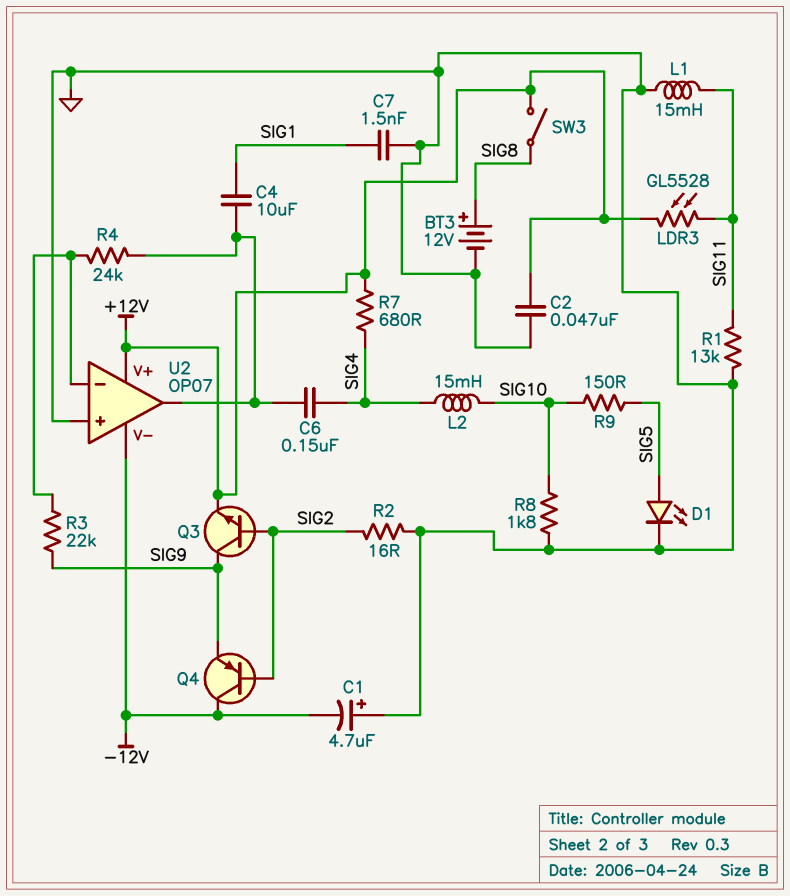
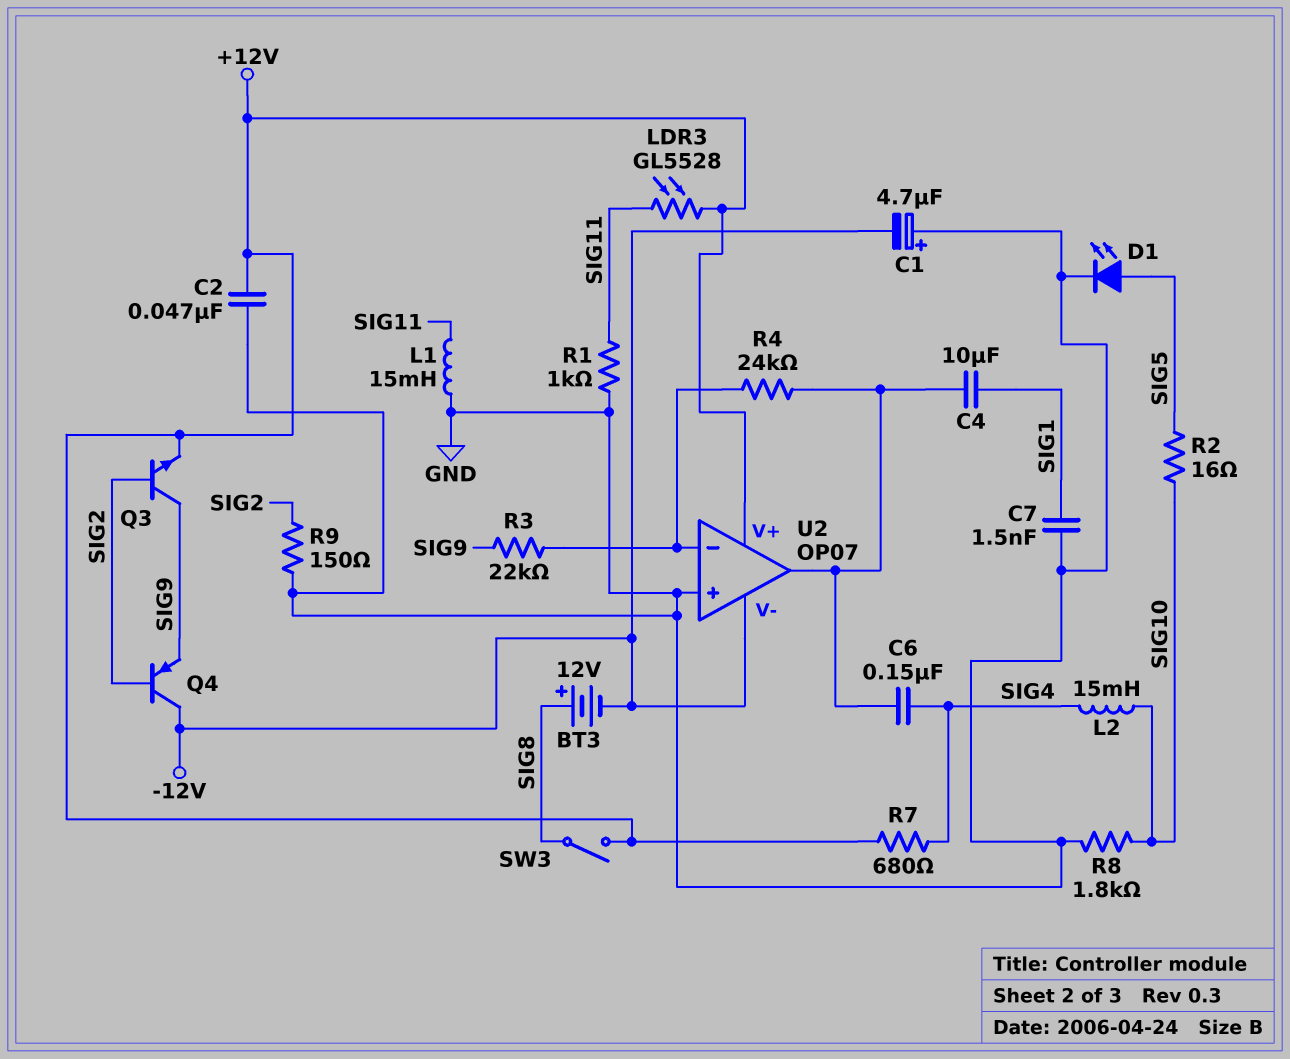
BT3: 12V (plus SIG8, minus GND) -> 12V (plus SIG8, minus -12V)
R1: 13k (GND, SIG11) -> 1k (GND, SIG11)
R2: 16 (GND, SIG2) -> 16 (SIG5, SIG10)
R9: 150 (SIG5, SIG10) -> 150 (GND, SIG2)

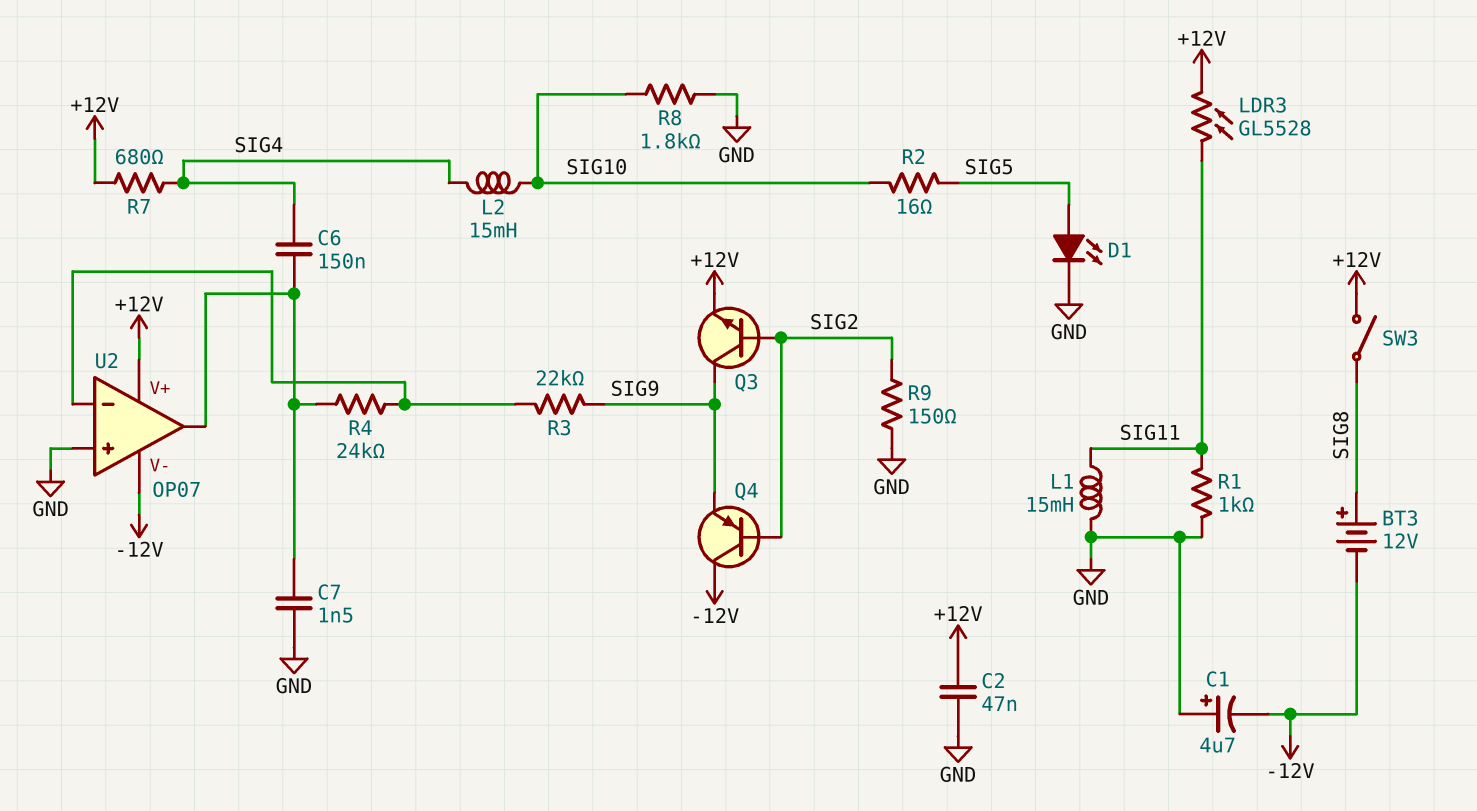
C4: 10uF (SIG1, U2/out) -> none
C7: 1.5nF (GND, SIG1) -> 1.5nF (GND, U2/out)

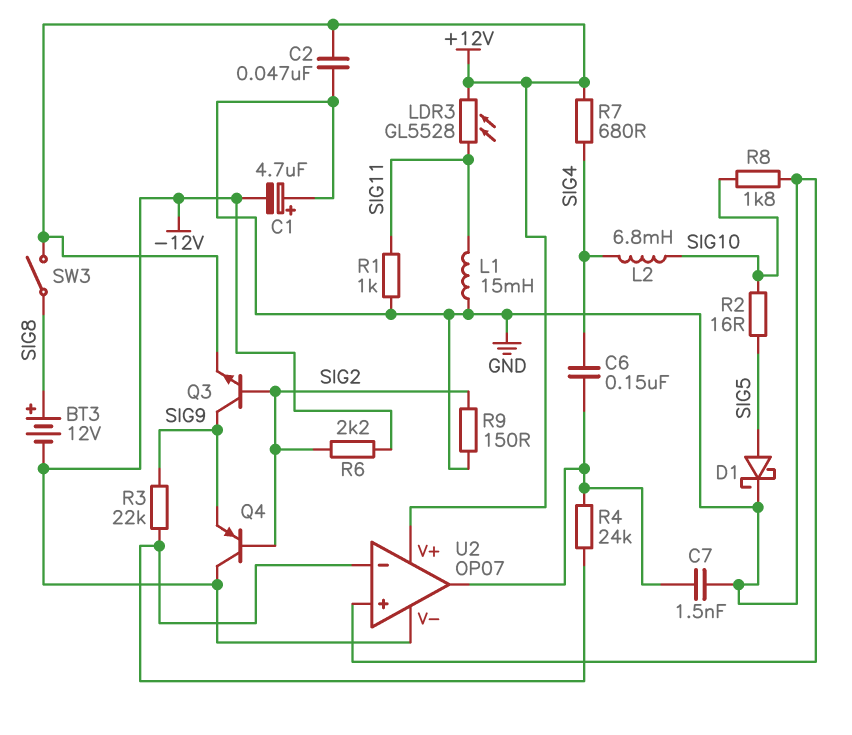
D1: LED (A SIG5, K GND) -> schottky (A SIG5, K GND)
L2: 15mH (SIG4, SIG10) -> 6.8mH (SIG4, SIG10)
R6: none -> 2.2k (-12V, SIG2)

